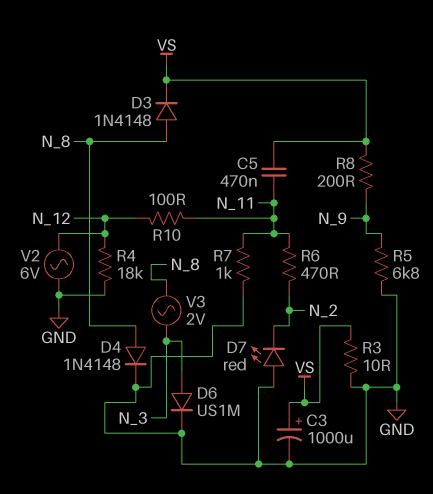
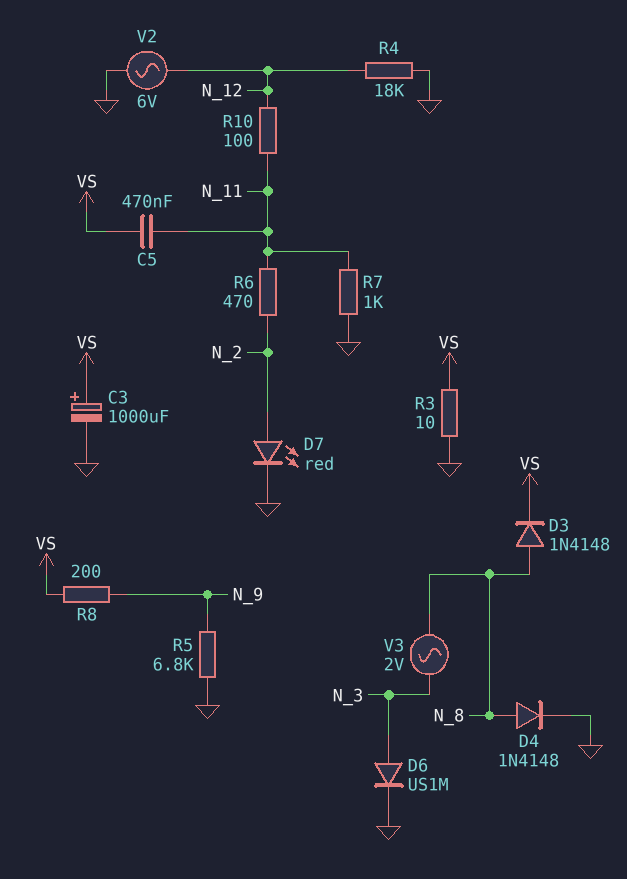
D7: LED red (A GND, K N_2) -> LED red (A N_2, K GND)

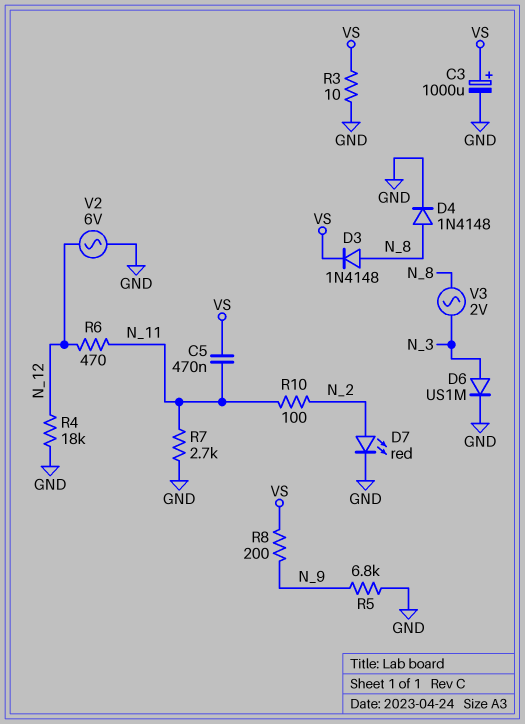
R6: 470 (N_2, N_11) -> 470 (N_11, N_12)
R7: 1k (GND, N_11) -> 2.7k (GND, N_11)
R10: 100 (N_11, N_12) -> 100 (N_2, N_11)

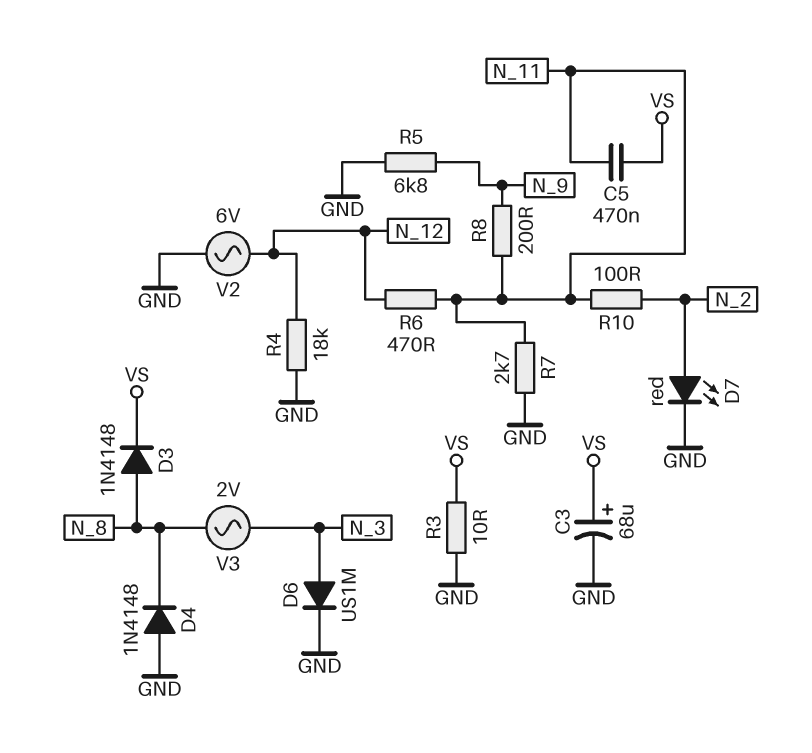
C3: 1000uF (plus VS, minus GND) -> 68uF (plus VS, minus GND)
D4: diode 1N4148 (A N_8, K GND) -> diode 1N4148 (A GND, K N_8)
R8: 200 (N_9, VS) -> 200 (N_9, N_11)

